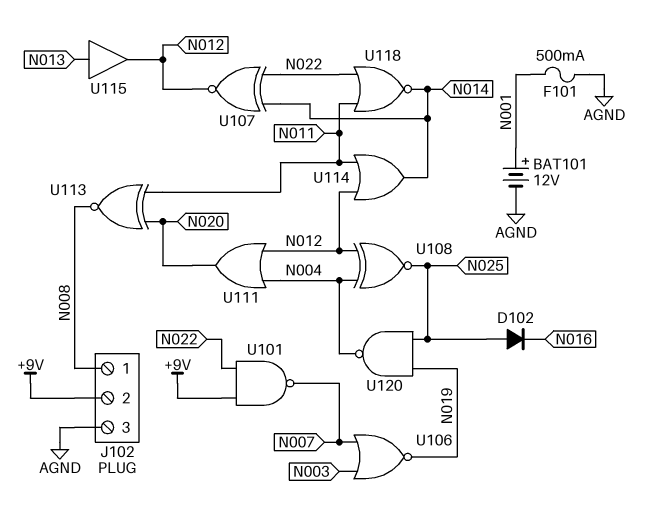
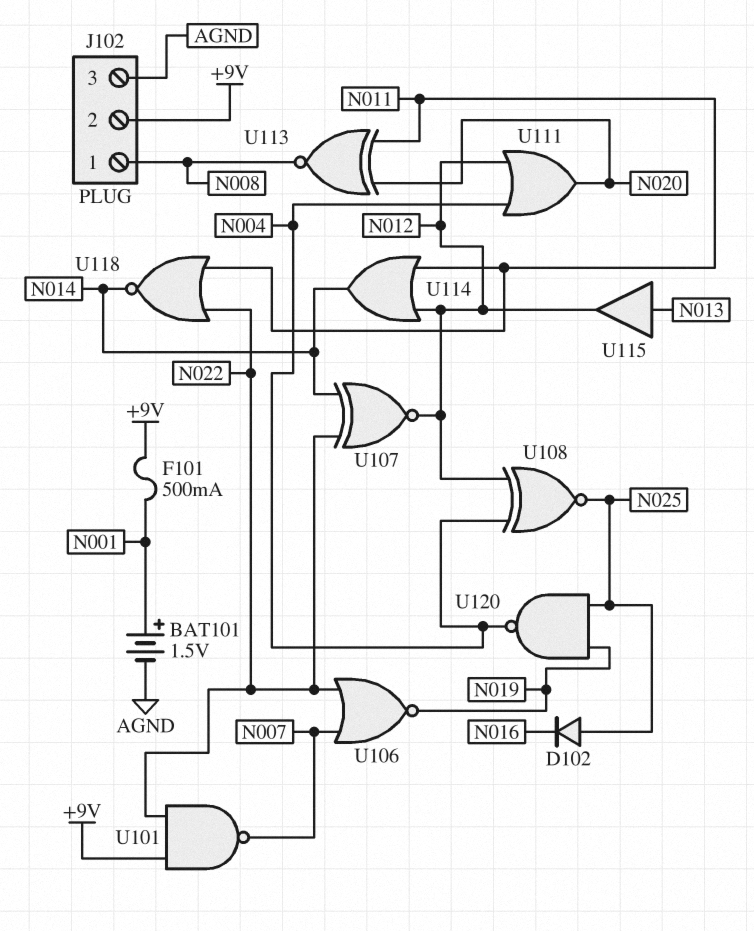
BAT101: 12V (plus N001, minus AGND) -> 1.5V (plus N001, minus AGND)
F101: 500mA (AGND, N001) -> 500mA (+9V, N001)
U106: NOR (in N003, in N007, out N019) -> NOR (in N007, in N022, out N019)

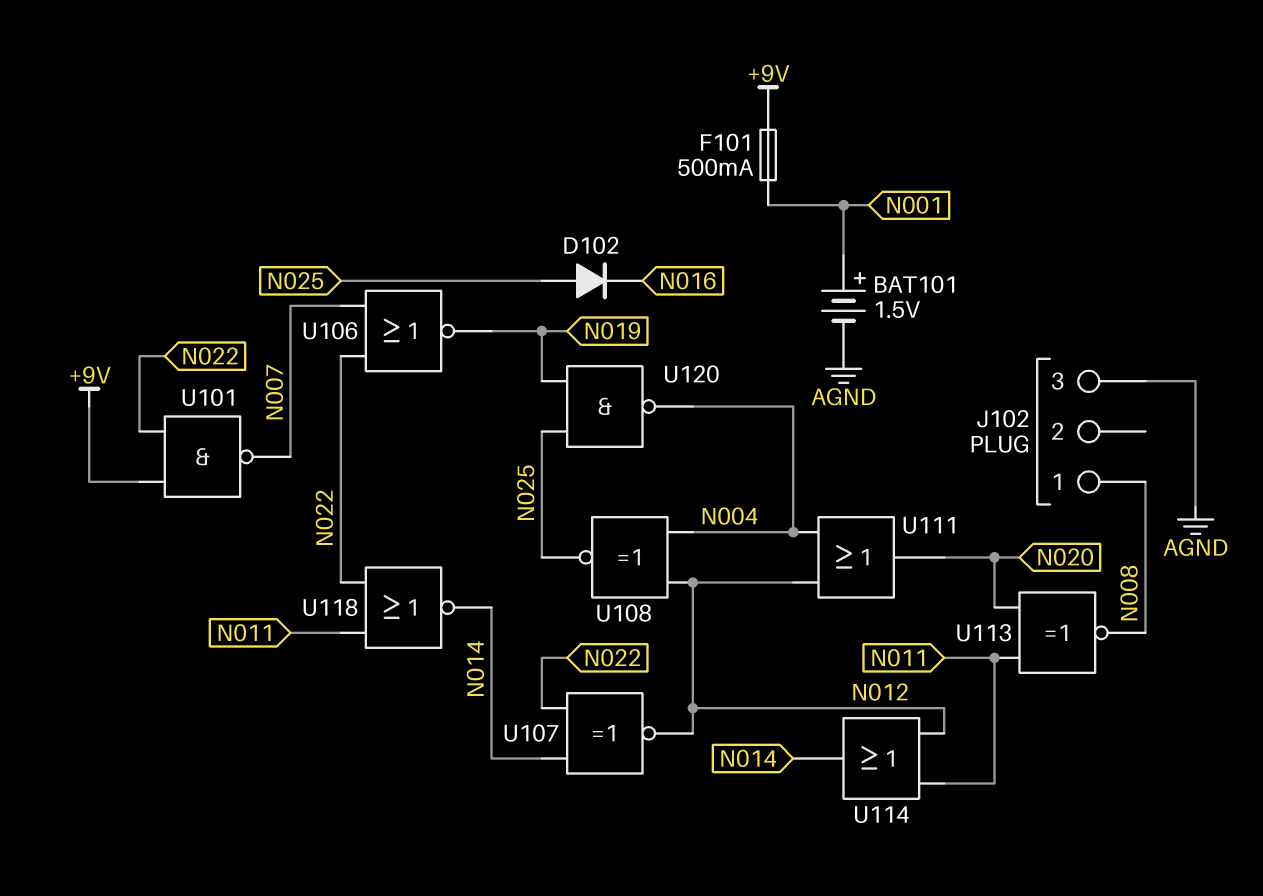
J102 pin 2: +9V -> none
U115: buffer (in N013, out N012) -> none

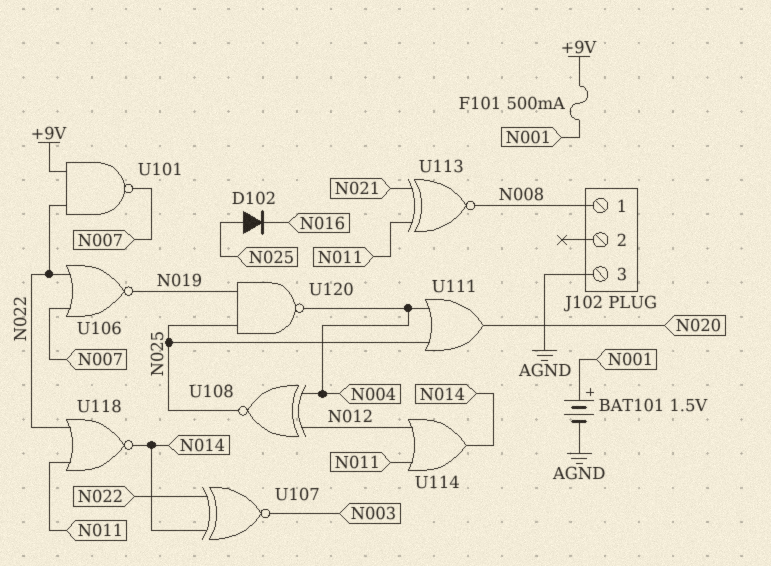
U107: XNOR (in N014, in N022, out N012) -> XNOR (in N014, in N022, out N003)
U111: OR (in N004, in N012, out N020) -> OR (in N004, in N025, out N020)
U113: XNOR (in N011, in N020, out N008) -> XNOR (in N011, in N021, out N008)

